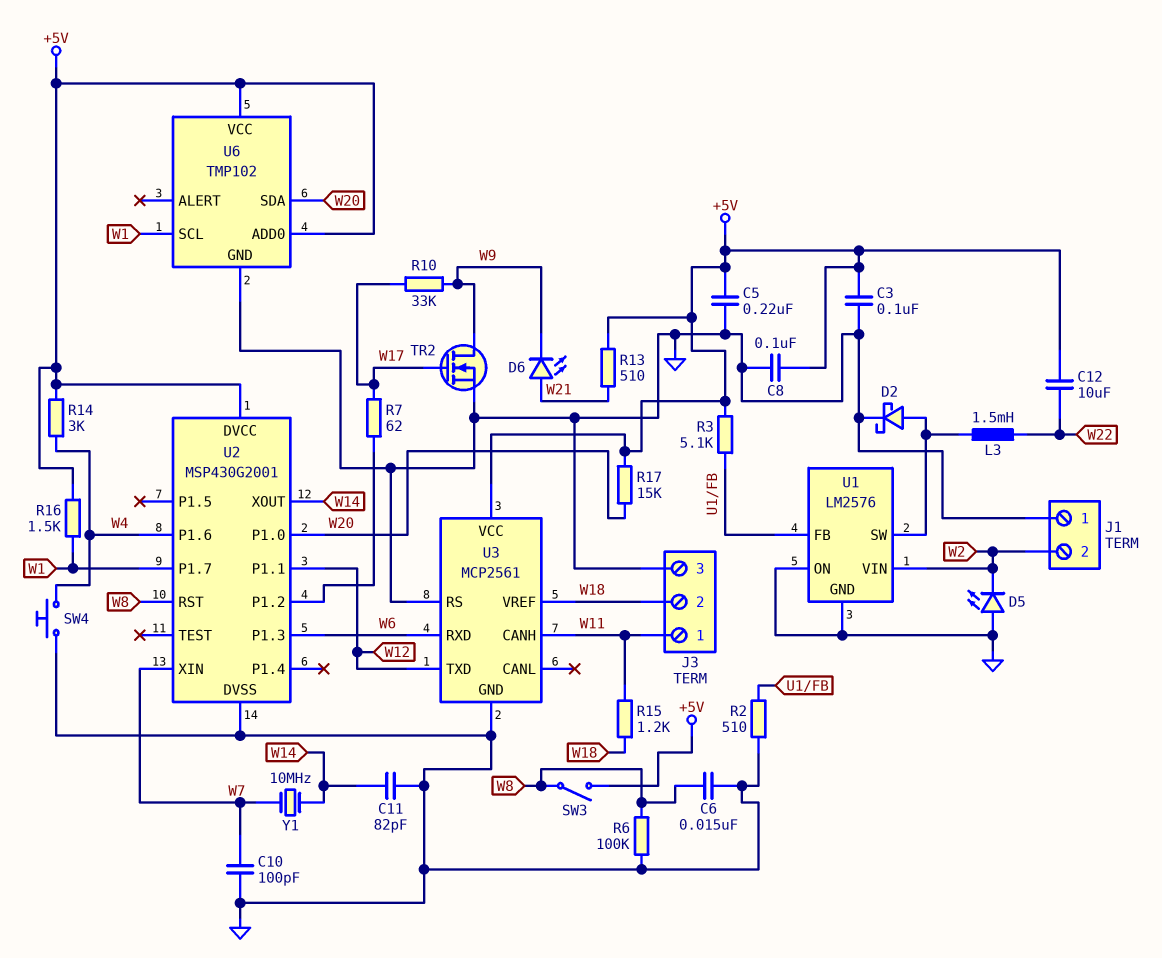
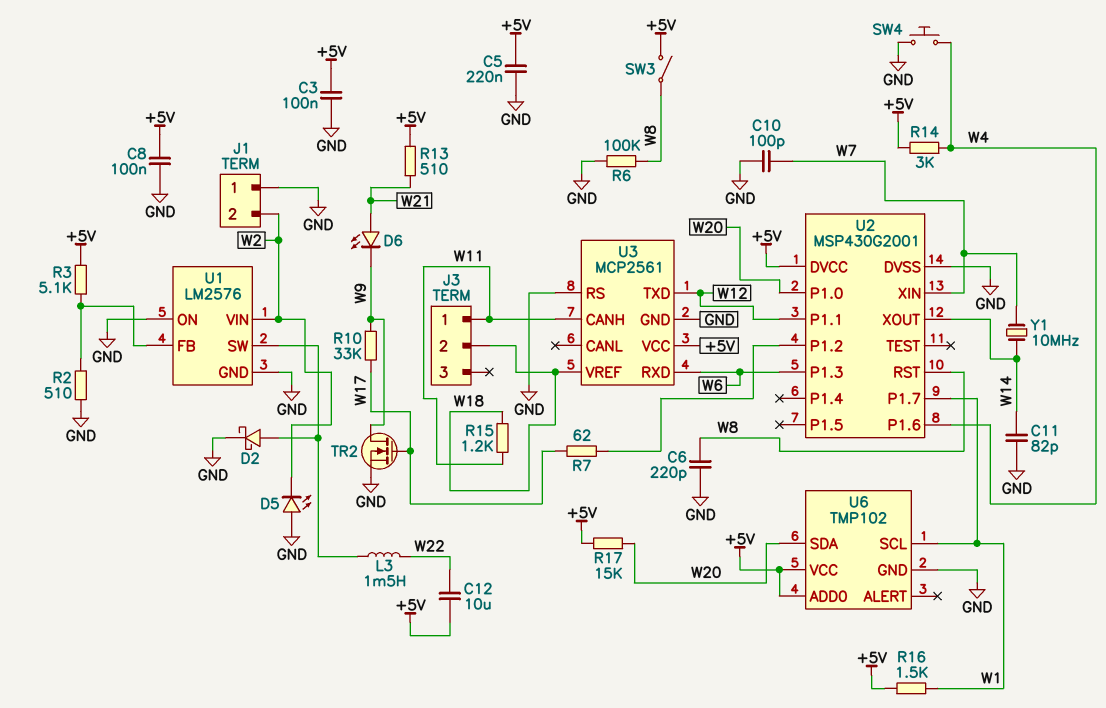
C6: 15nF (GND, W8) -> 220pF (GND, W8)
J3 pin 3: GND -> none

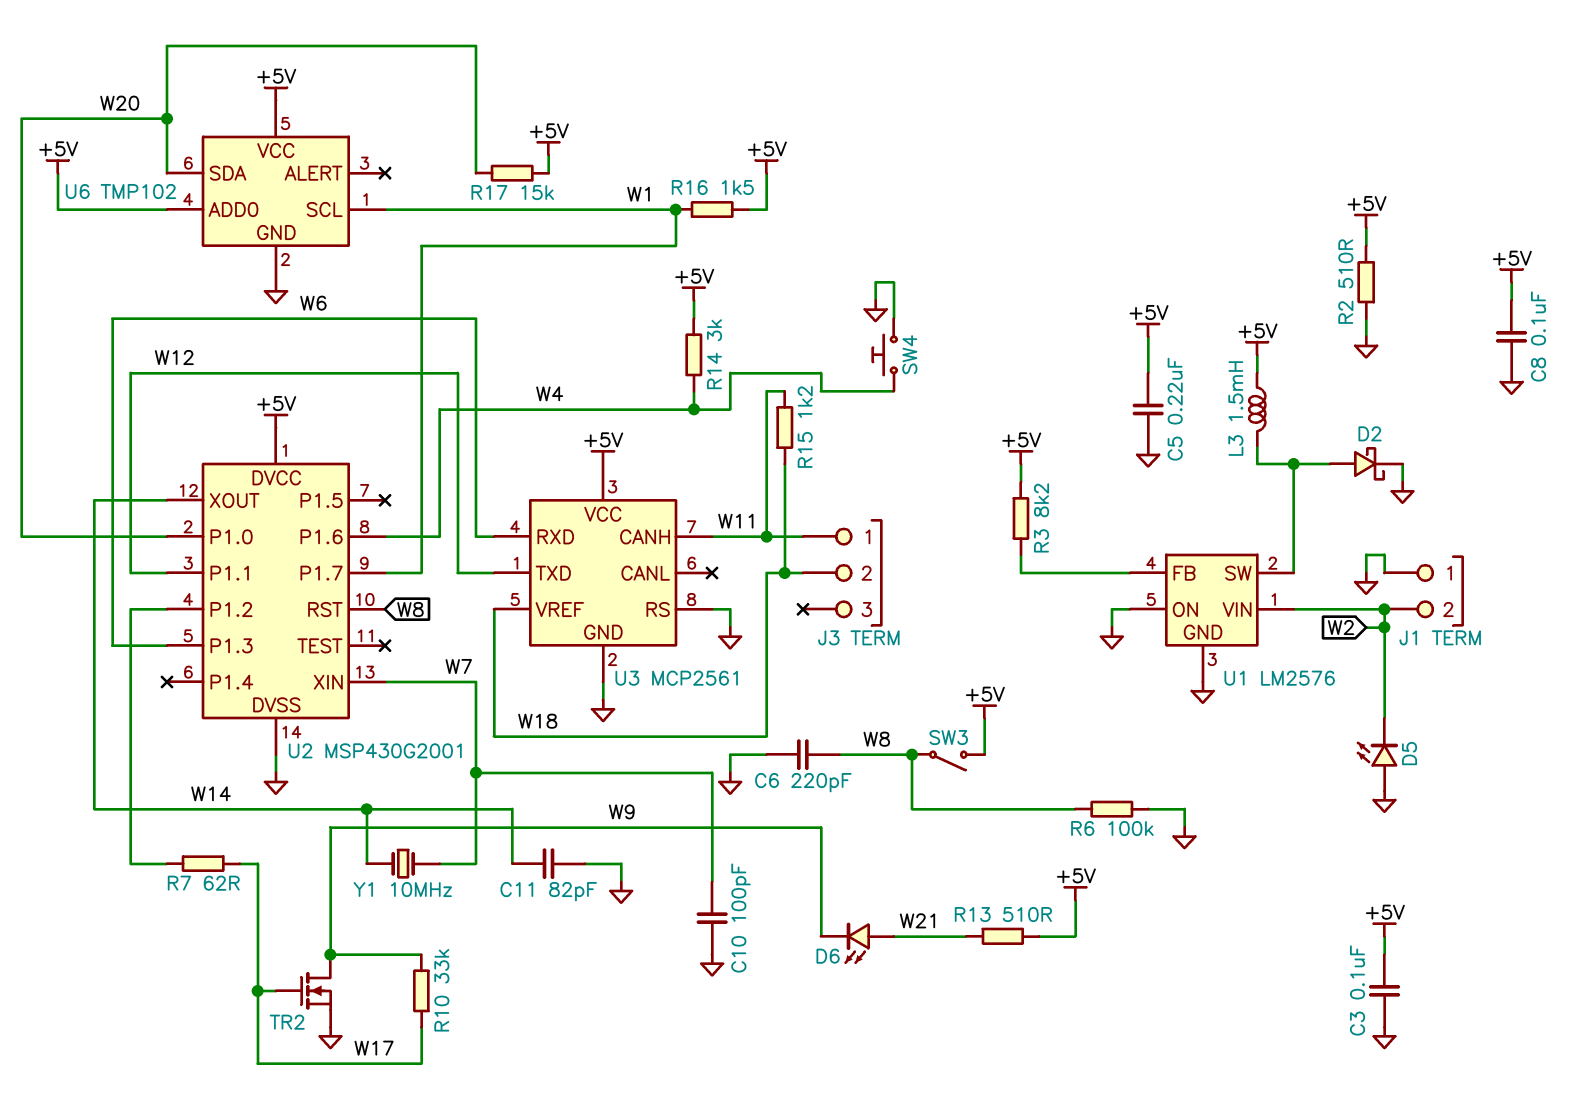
C12: 10uF (+5V, W22) -> none
L3: 1.5mH (U1/SW, W22) -> 1.5mH (+5V, U1/SW)
R2: 510 (GND, U1/FB) -> 510 (+5V, GND)
R3: 5.1k (+5V, U1/FB) -> 8.2k (+5V, U1/FB)

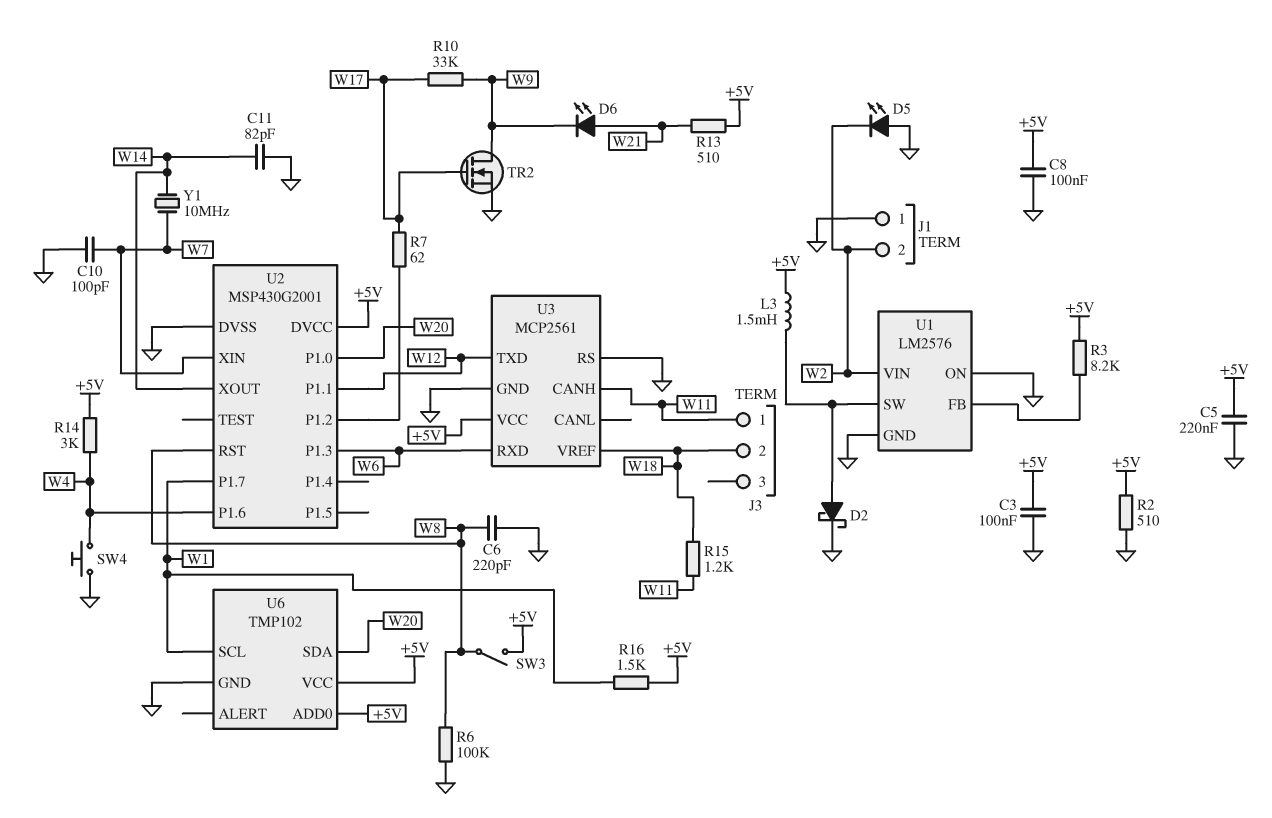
R17: 15k (+5V, W20) -> none

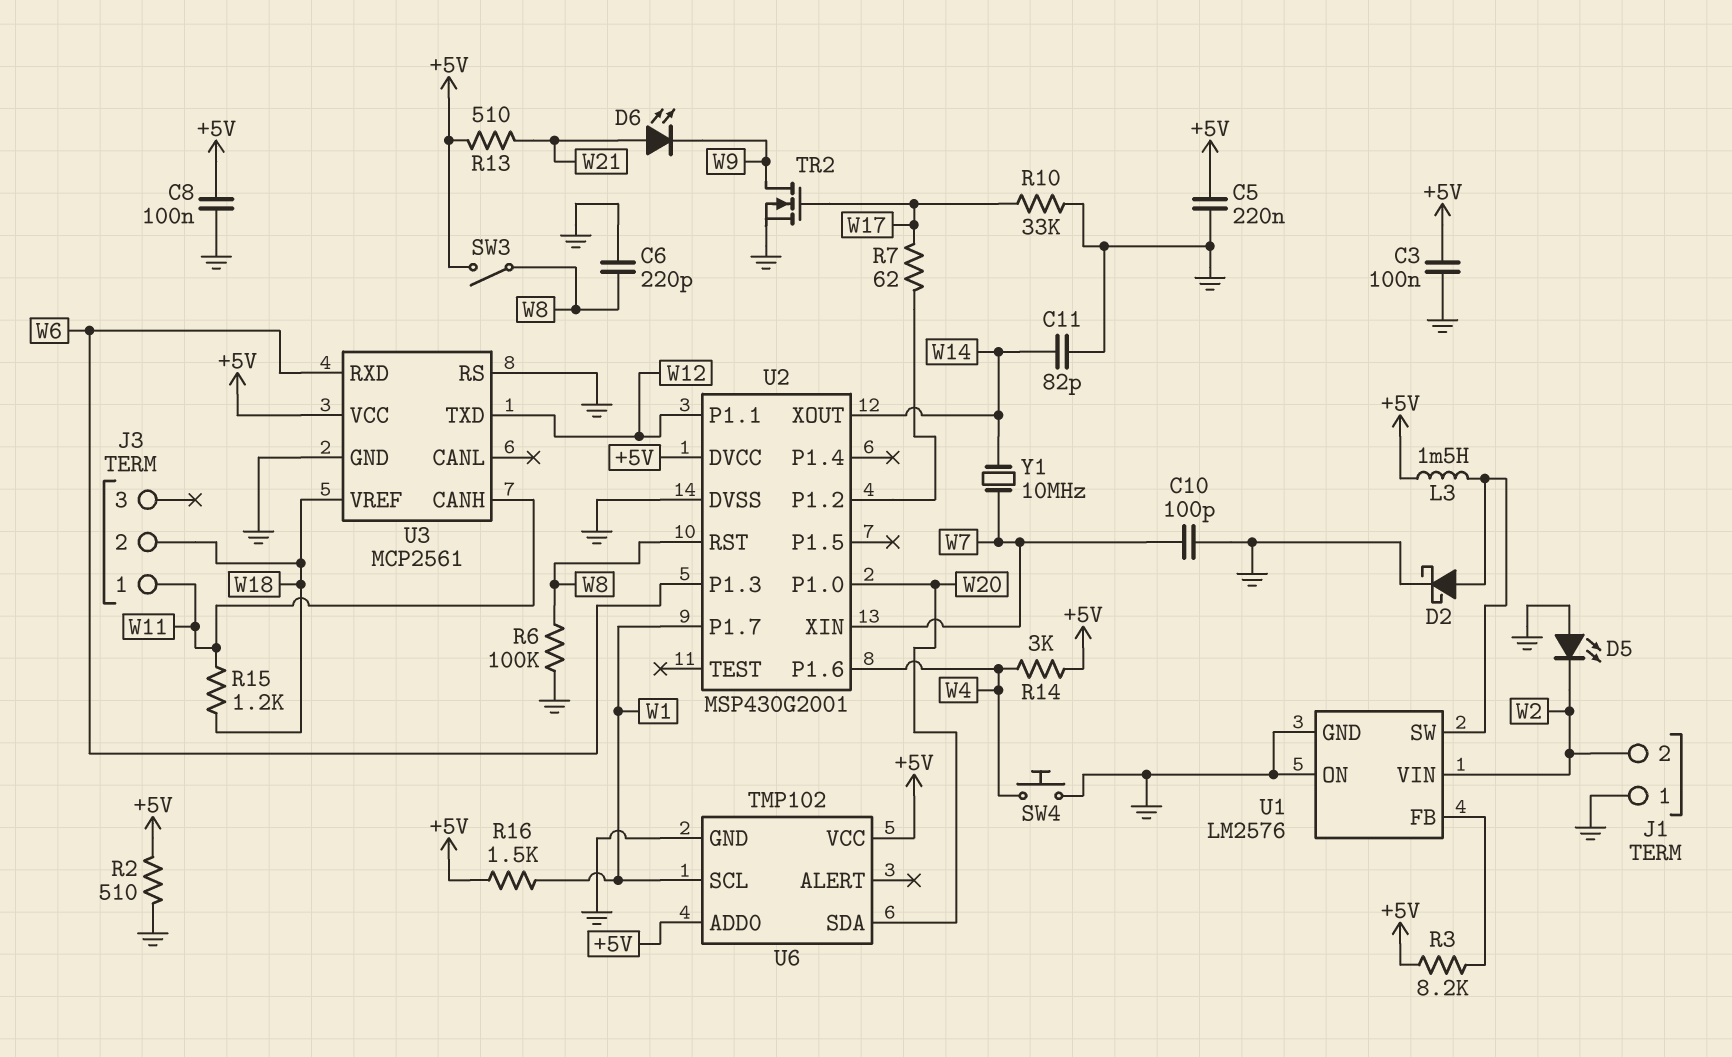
R10: 33k (W9, W17) -> 33k (GND, W17)

